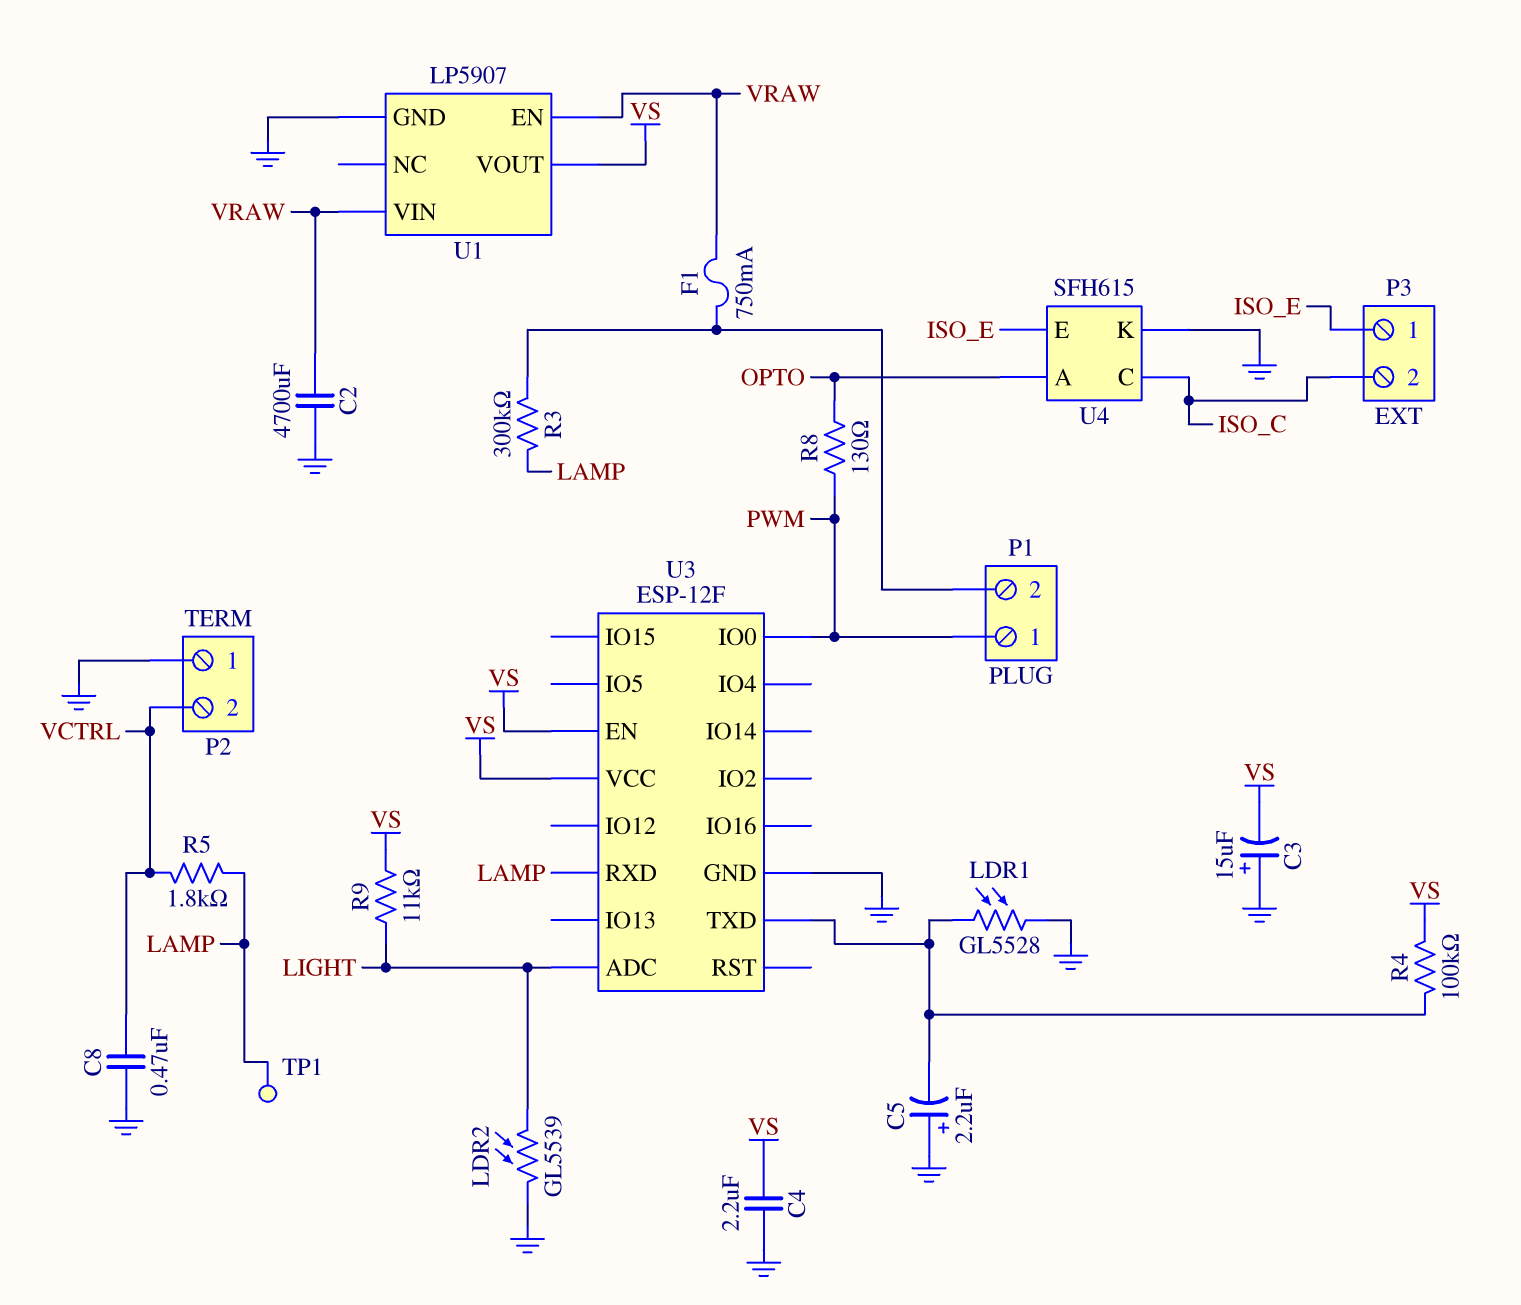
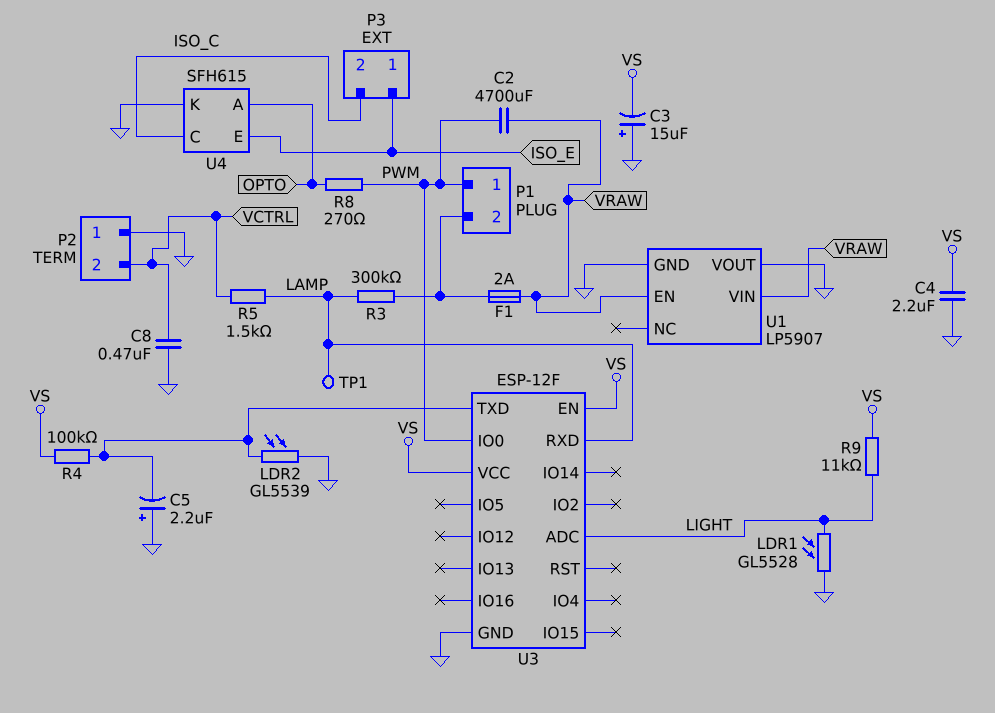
C2: 4700uF (GND, VRAW) -> 4700uF (PWM, VRAW)
F1: 750mA (P1/2, VRAW) -> 2A (P1/2, VRAW)
LDR1: GL5528 (GND, U3/TXD) -> GL5528 (GND, LIGHT)
LDR2: GL5539 (GND, LIGHT) -> GL5539 (GND, U3/TXD)
R5: 1.8k (LAMP, VCTRL) -> 1.5k (LAMP, VCTRL)
R8: 130 (OPTO, PWM) -> 270 (OPTO, PWM)
U1 pin VOUT: VS -> GND

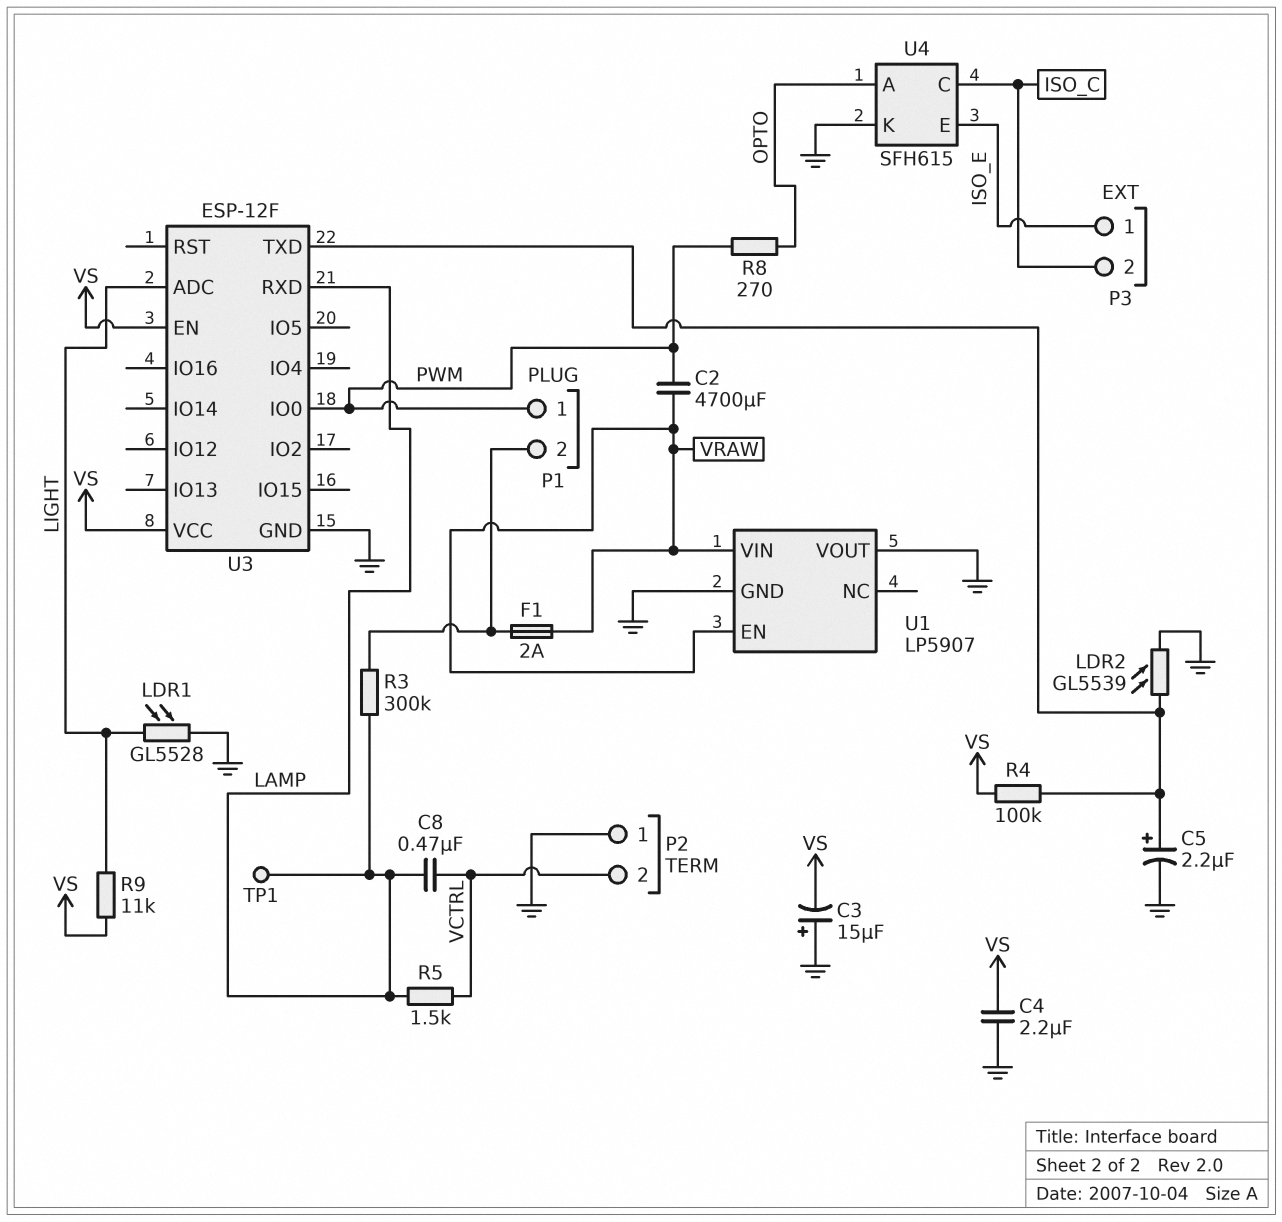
C5: 2.2uF (plus GND, minus U3/TXD) -> 2.2uF (plus U3/TXD, minus GND)
C8: 470nF (GND, VCTRL) -> 470nF (LAMP, VCTRL)

